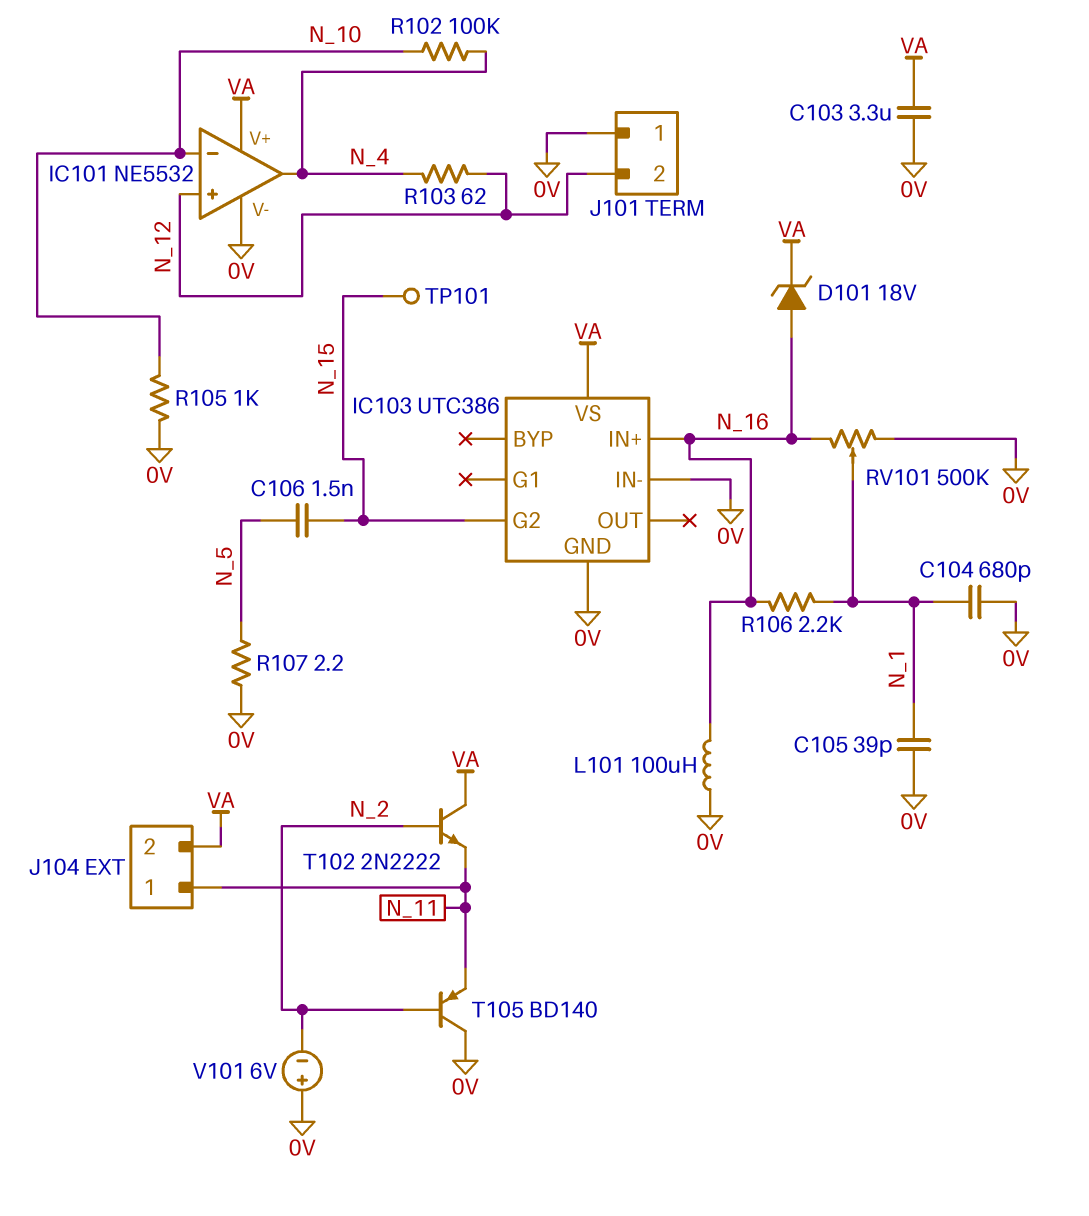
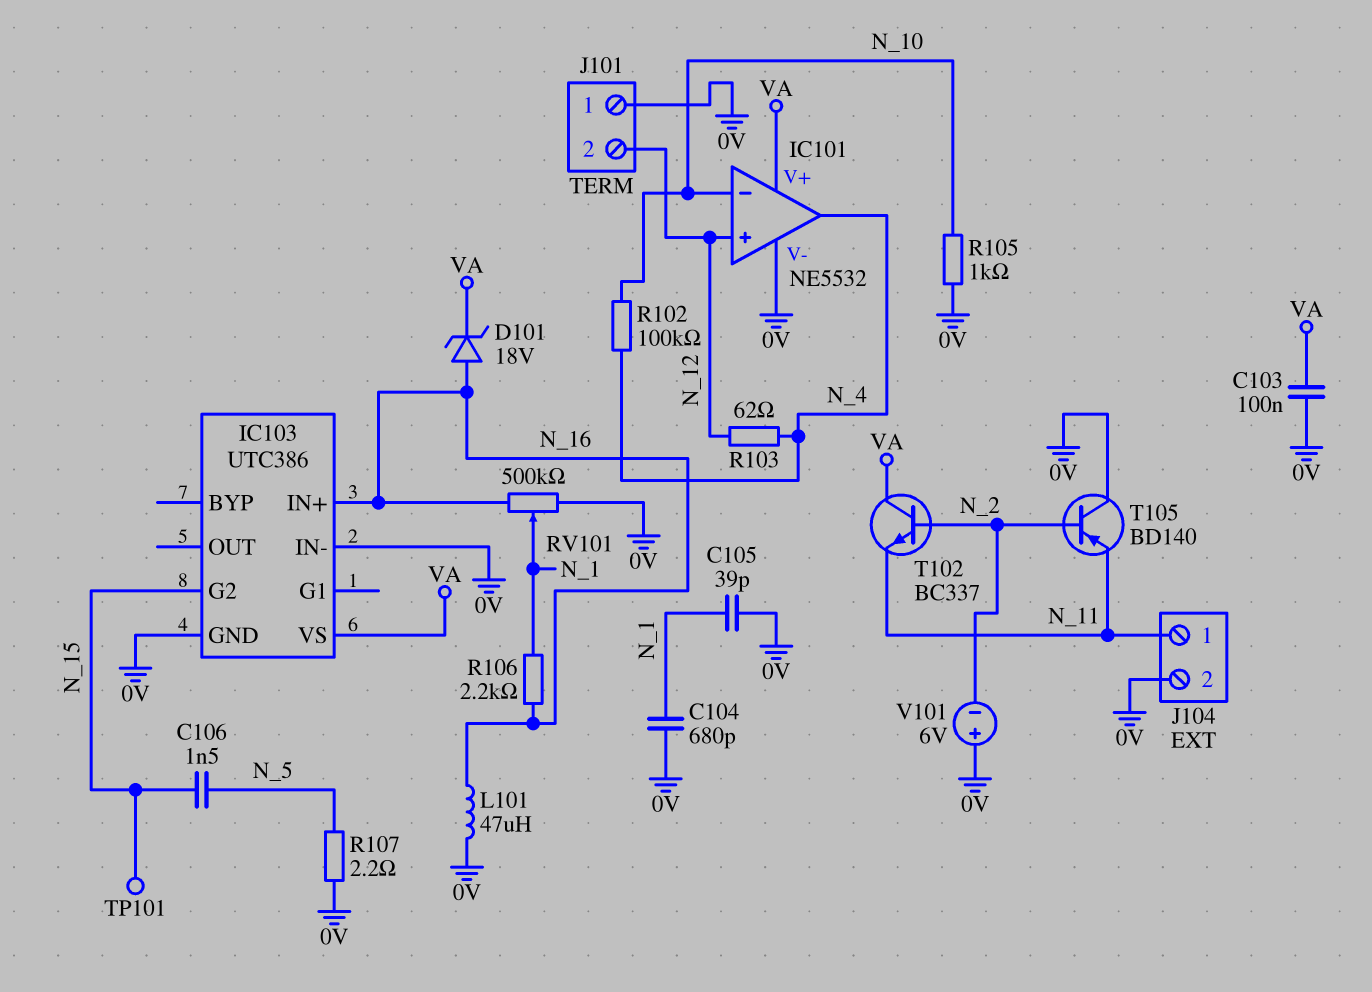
C103: 3.3uF (0V, VA) -> 100nF (0V, VA)
J104 pin 2: VA -> 0V
L101: 100uH (0V, N_16) -> 47uH (0V, N_16)
T102: NPN 2N2222 (B N_2, C VA, E N_11) -> NPN BC337 (B N_2, C VA, E N_11)

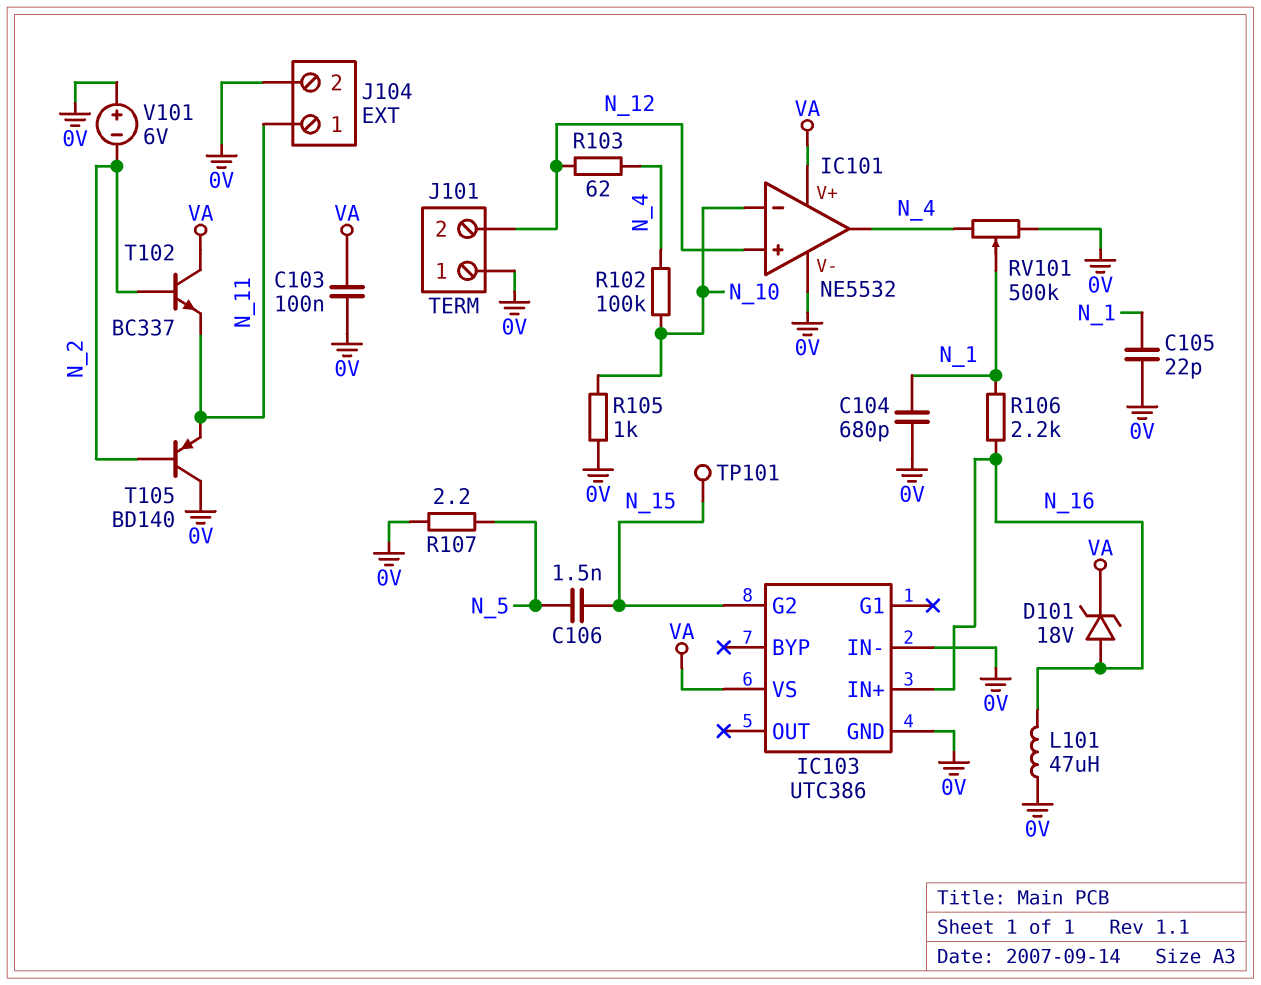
C105: 39pF (0V, N_1) -> 22pF (0V, N_1)
RV101: 500k (0V, N_16, wiper N_1) -> 500k (0V, N_4, wiper N_1)

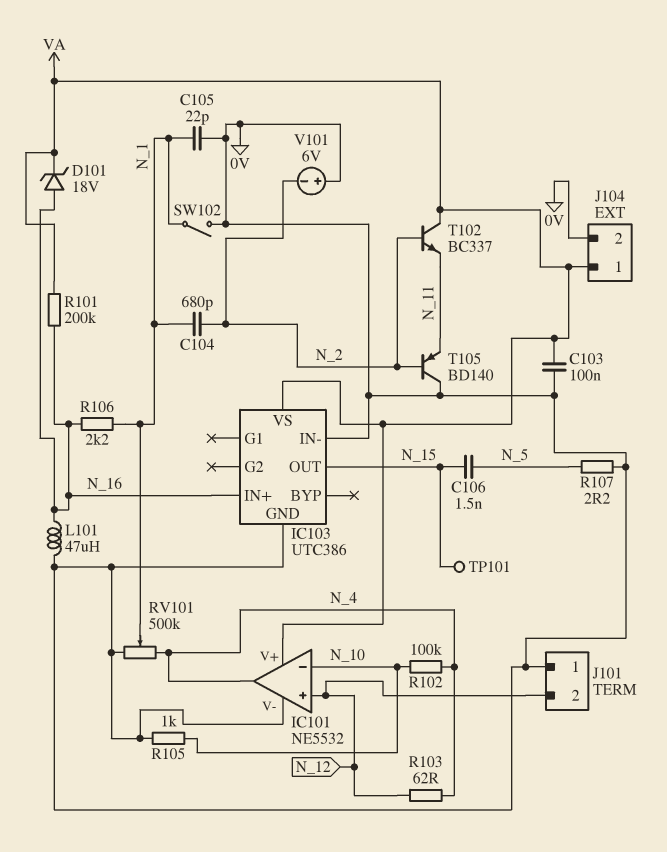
C104: 680pF (0V, N_1) -> 680pF (N_1, N_2)
IC103 pin G2: N_15 -> none
IC103 pin OUT: none -> N_15
J104 pin 1: N_11 -> VA
R101: none -> 200k (N_16, VA)
SW102: none -> switch (0V, N_1)

